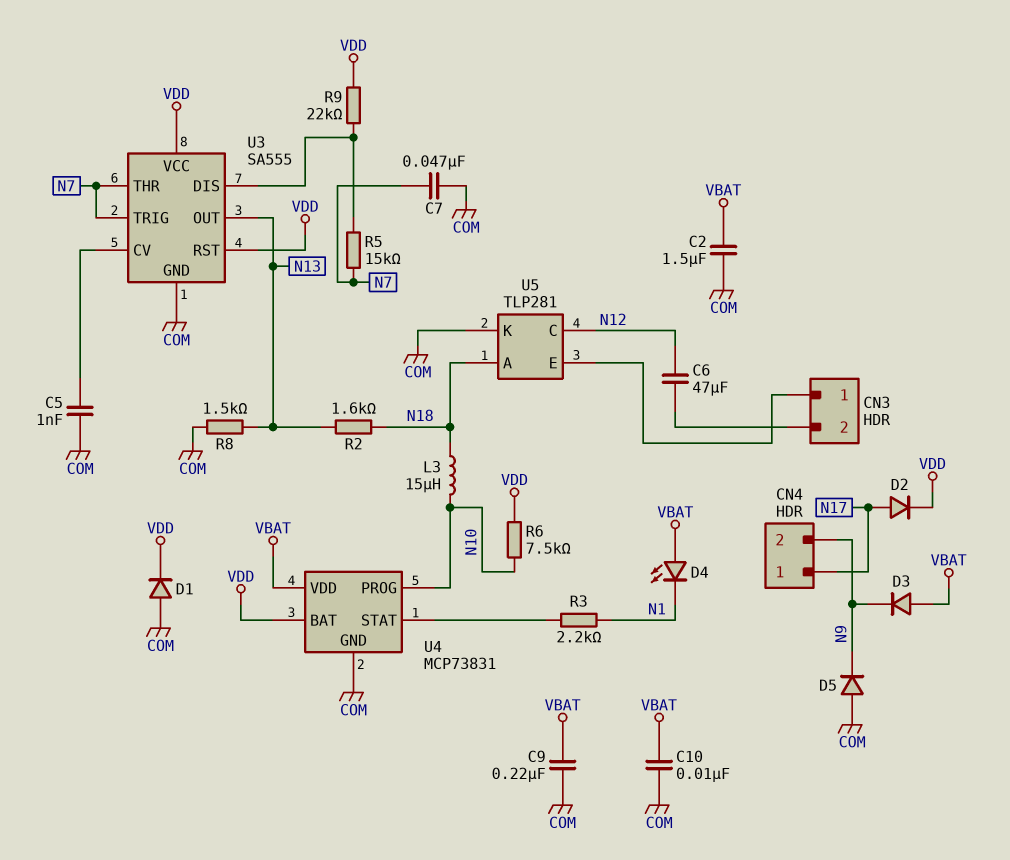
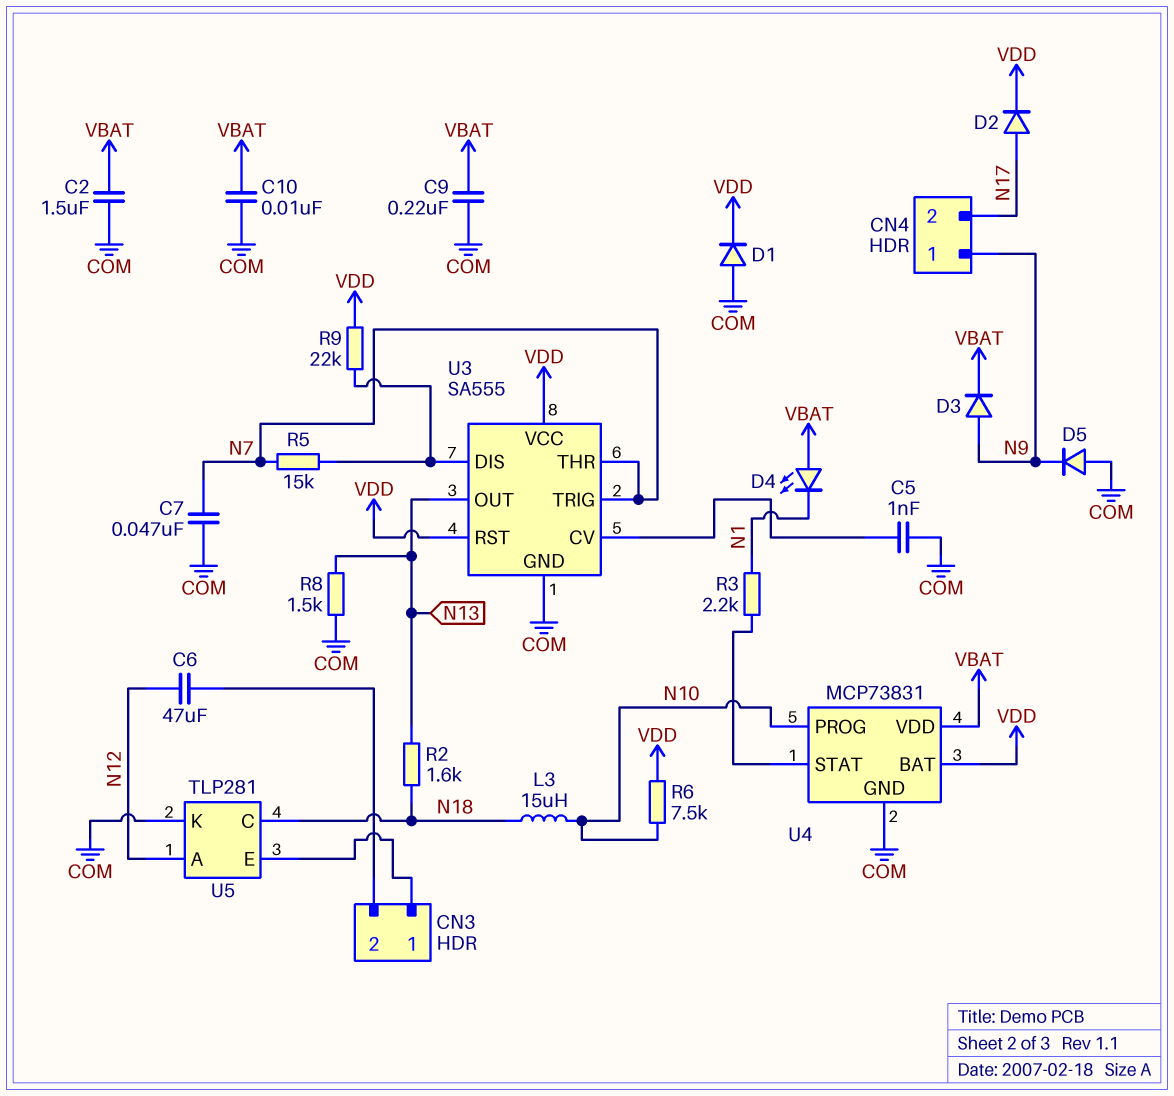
CN4 pin 1: N17 -> N9
CN4 pin 2: N9 -> N17
D3: diode (A VBAT, K N9) -> diode (A N9, K VBAT)
U5 pin A: N18 -> N12
U5 pin C: N12 -> N18

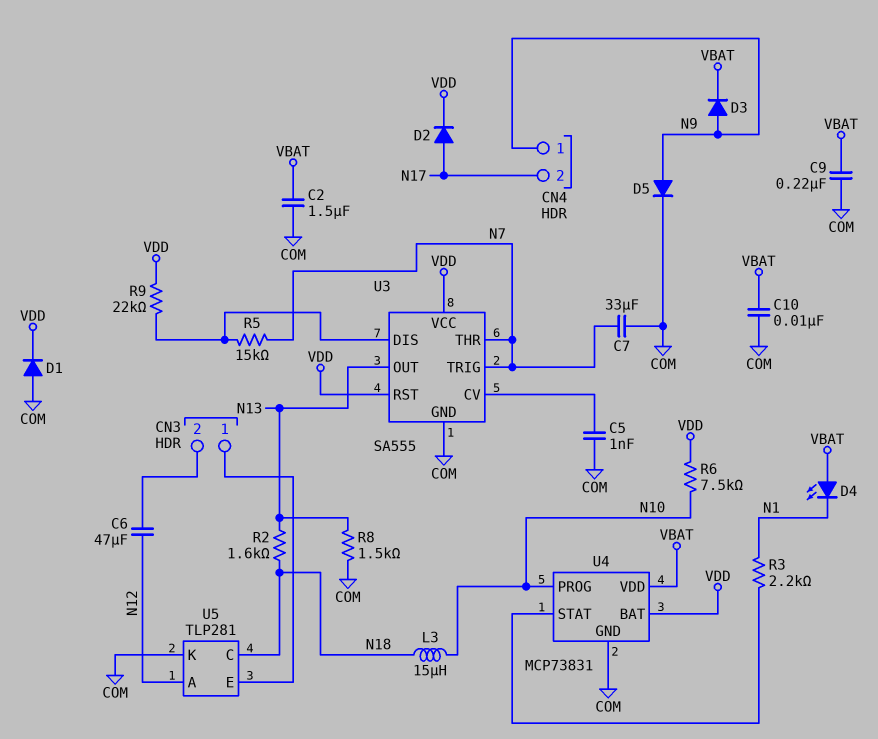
C7: 47nF (COM, N7) -> 33uF (COM, N7)
D5: diode (A COM, K N9) -> diode (A N9, K COM)

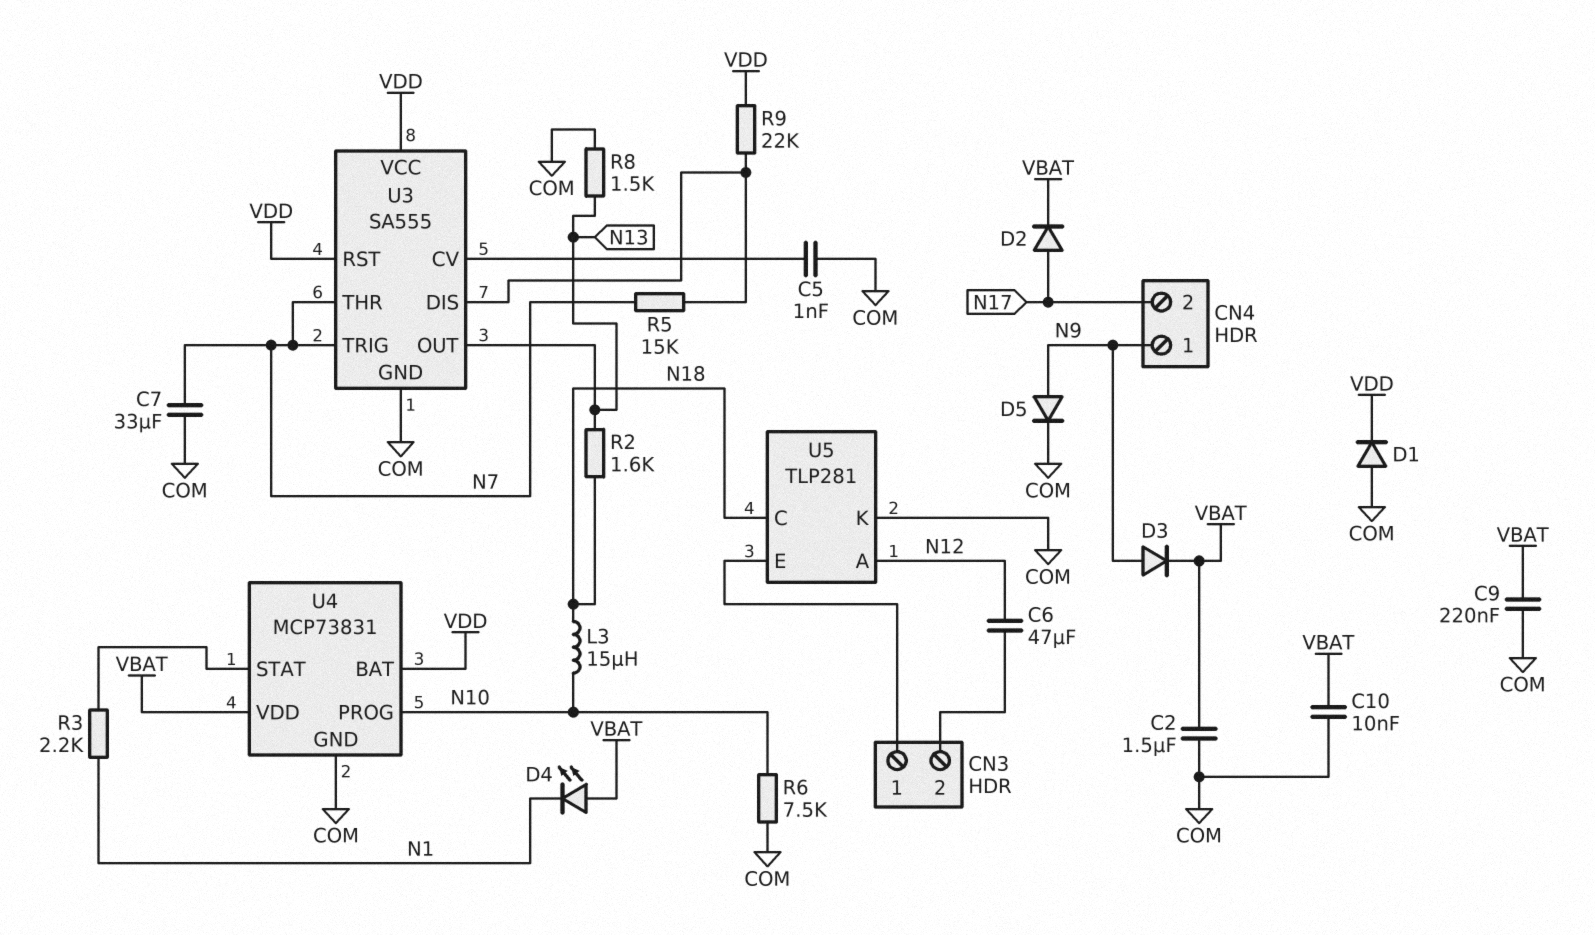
D2: diode (A N17, K VDD) -> diode (A N17, K VBAT)
R6: 7.5k (N10, VDD) -> 7.5k (COM, N10)

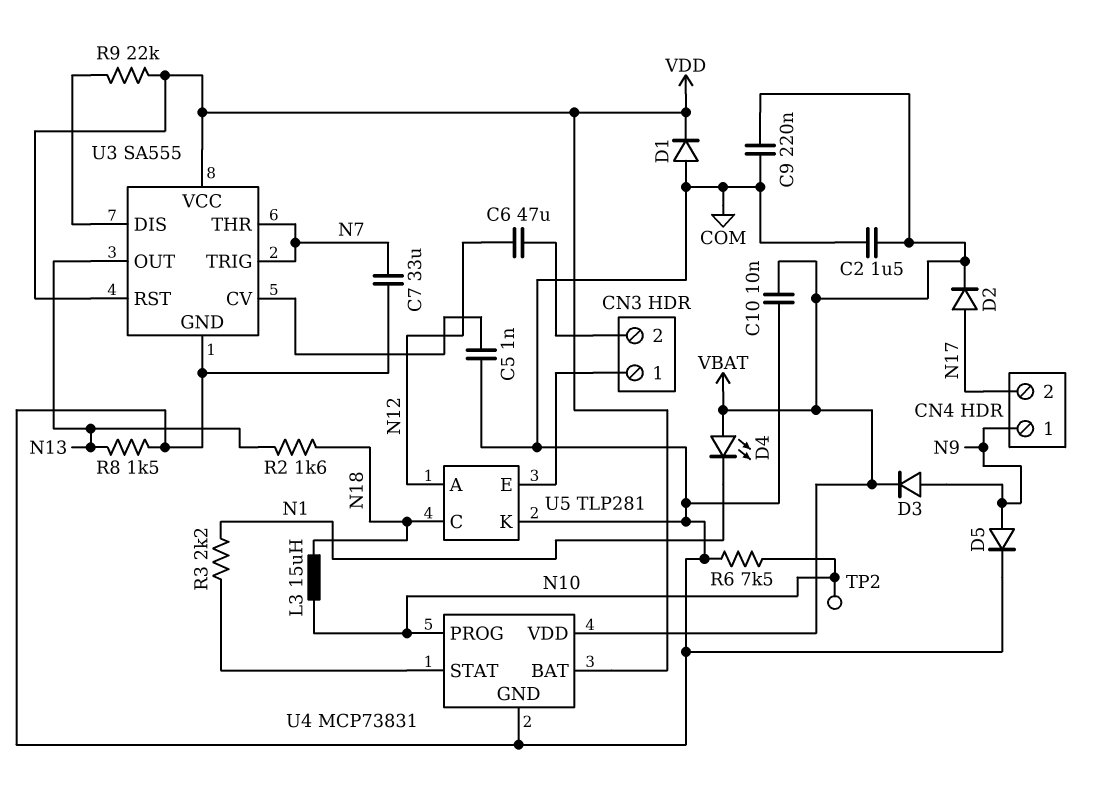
R5: 15k (N7, U3/DIS) -> none
TP2: none -> test point (N10)

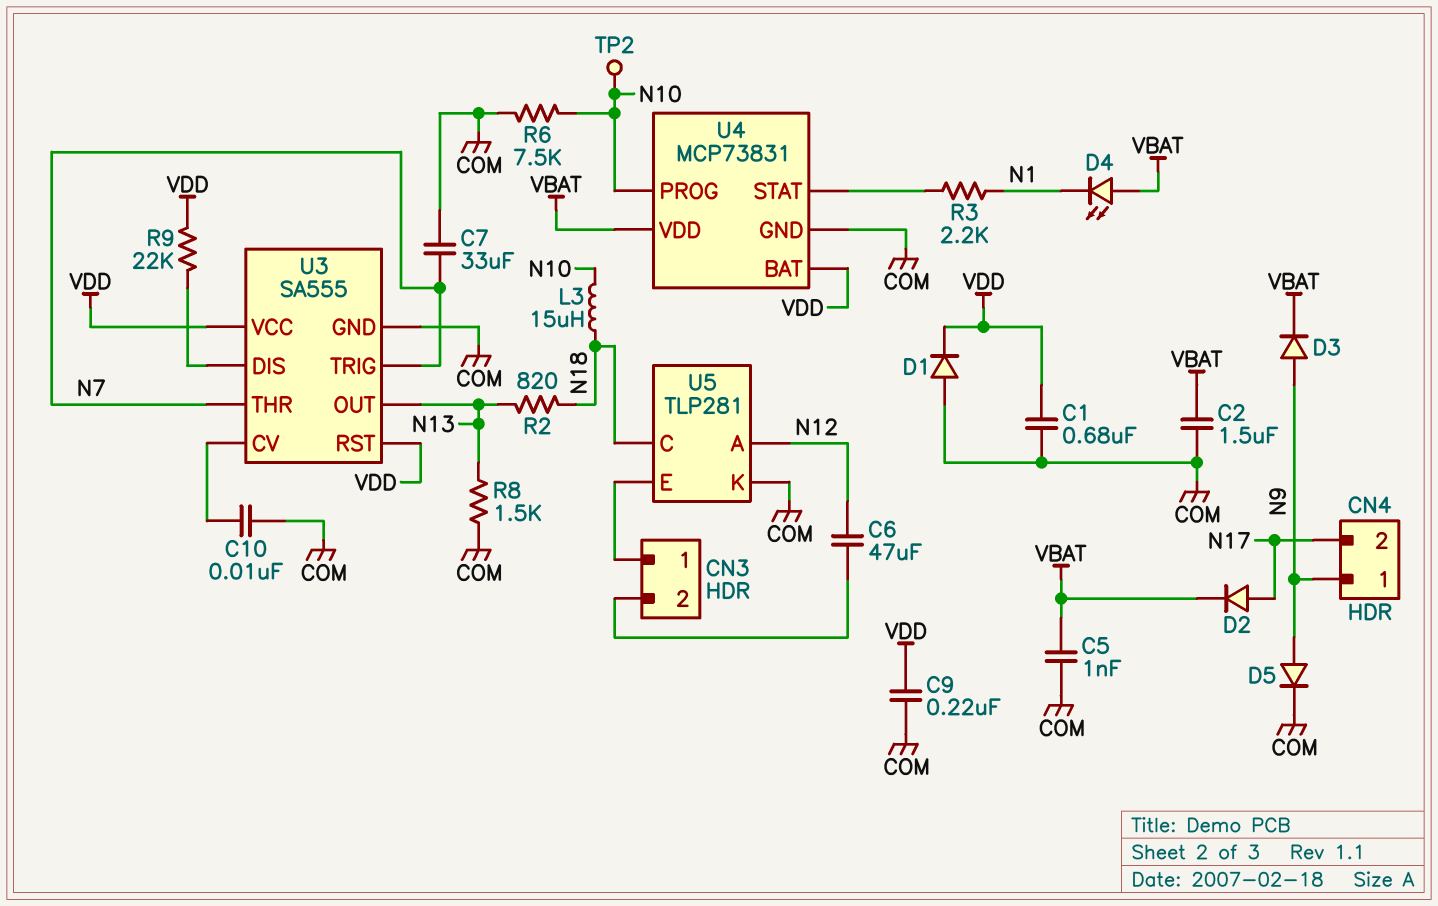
C1: none -> 680nF (COM, VDD)
C5: 1nF (COM, U3/CV) -> 1nF (COM, VBAT)
C9: 220nF (COM, VBAT) -> 220nF (COM, VDD)
C10: 10nF (COM, VBAT) -> 10nF (COM, U3/CV)
R2: 1.6k (N13, N18) -> 820 (N13, N18)

